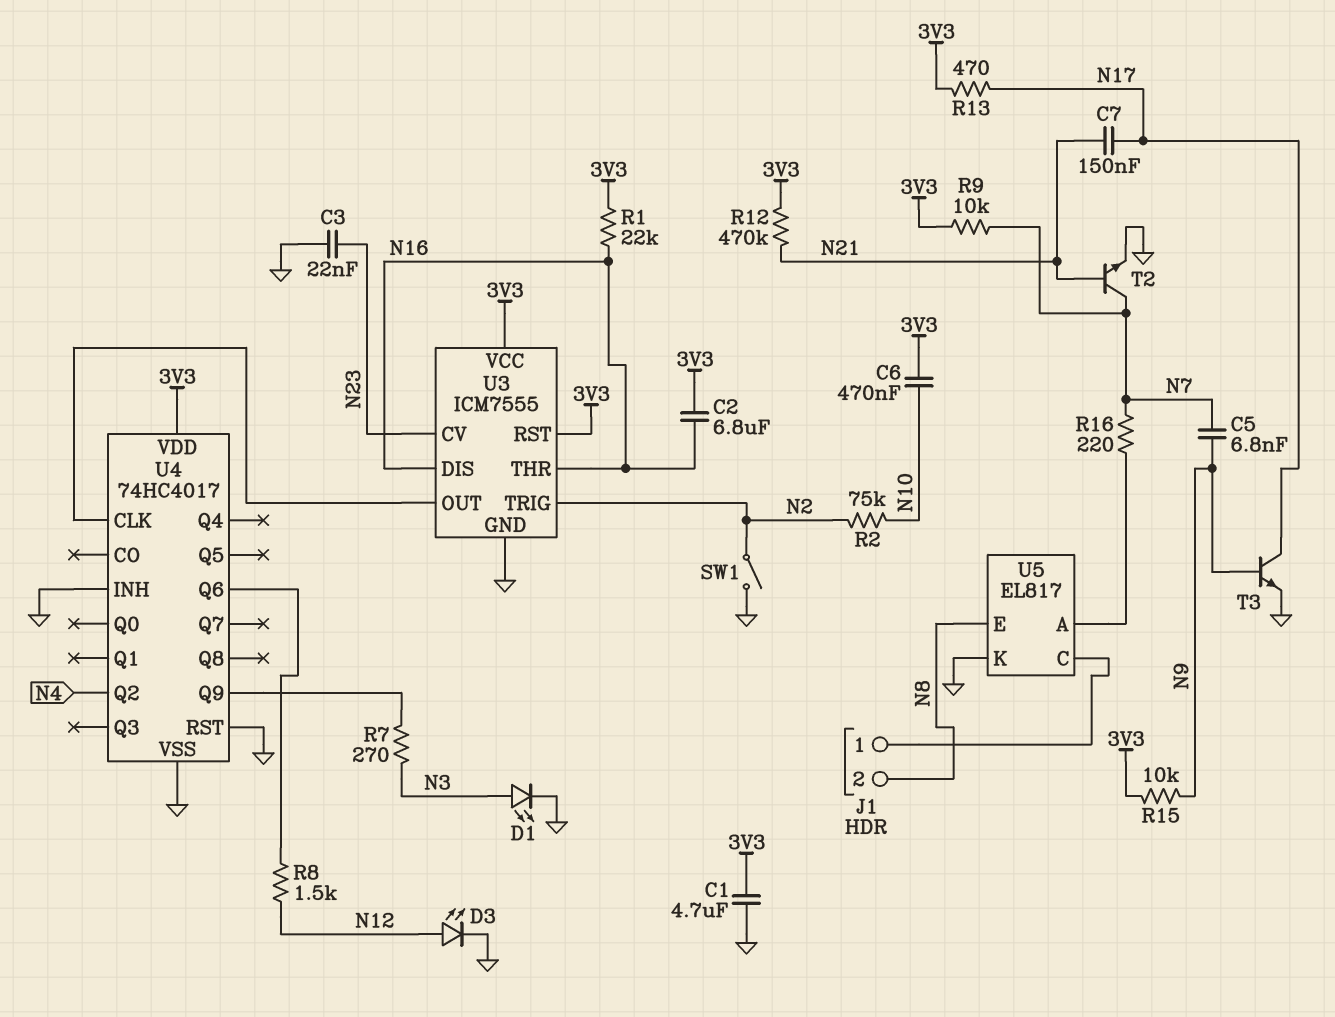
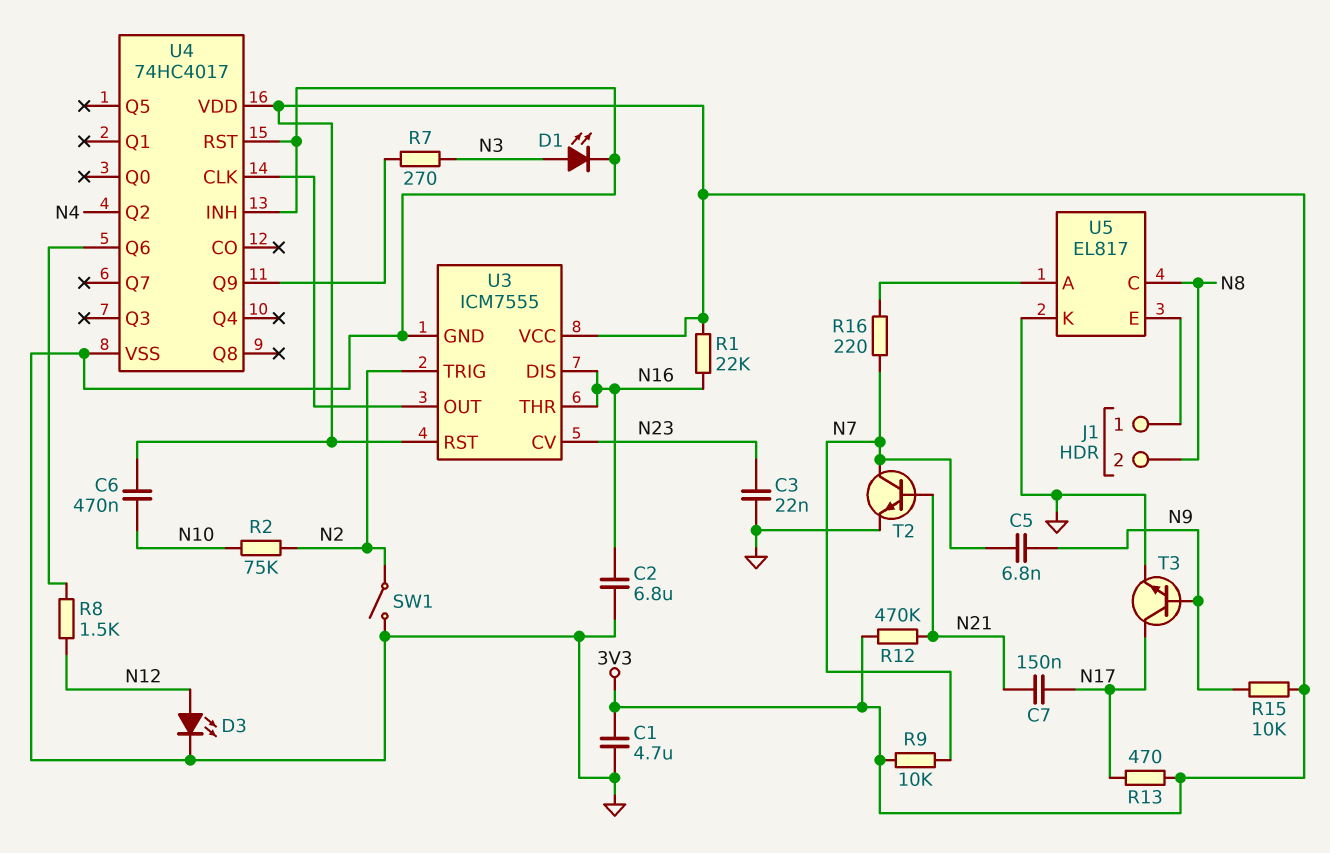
C2: 6.8uF (3V3, N16) -> 6.8uF (GND, N16)
U5 pin C: J1/1 -> N8
U5 pin E: N8 -> J1/1

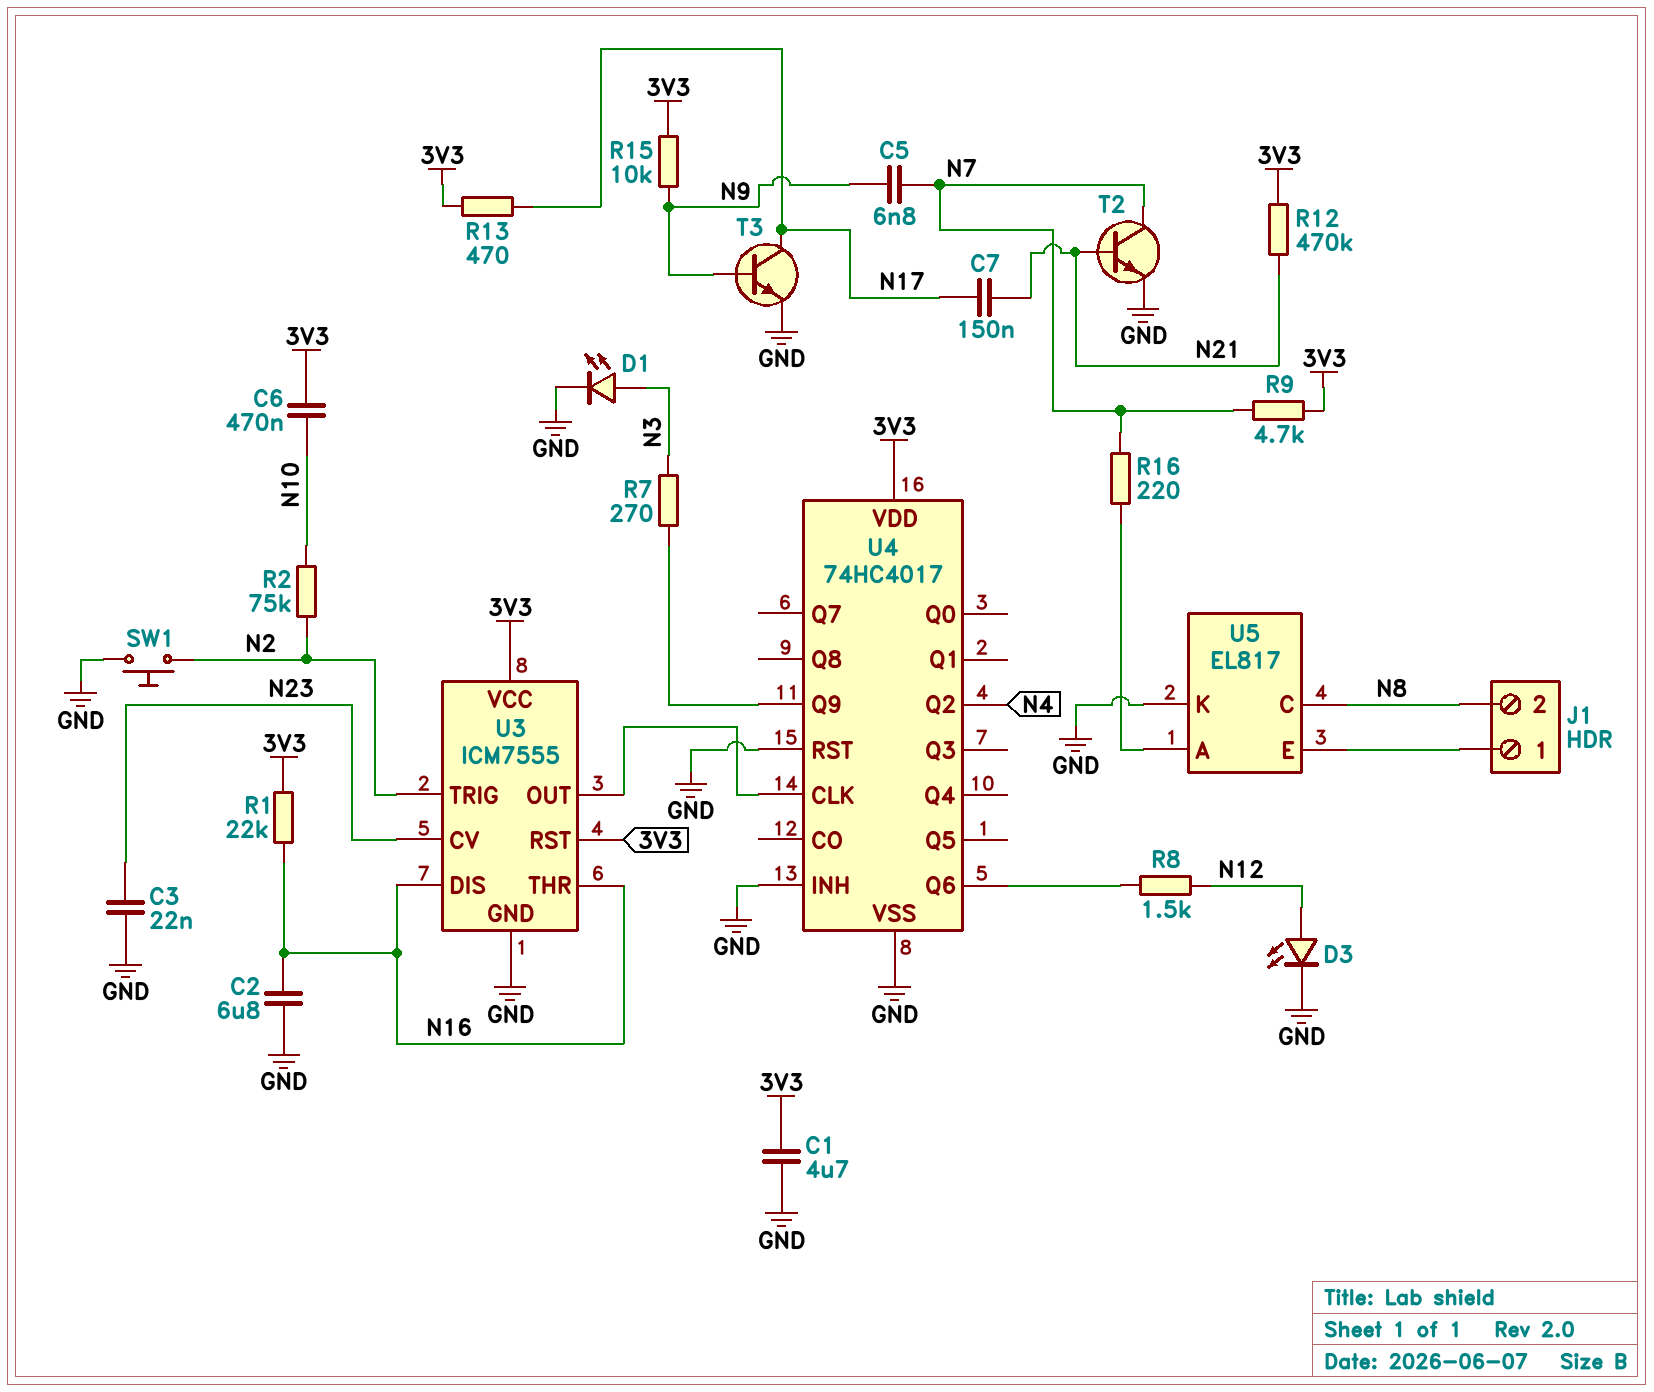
R9: 10k (3V3, N7) -> 4.7k (3V3, N7)
SW1: switch (GND, N2) -> button (GND, N2)

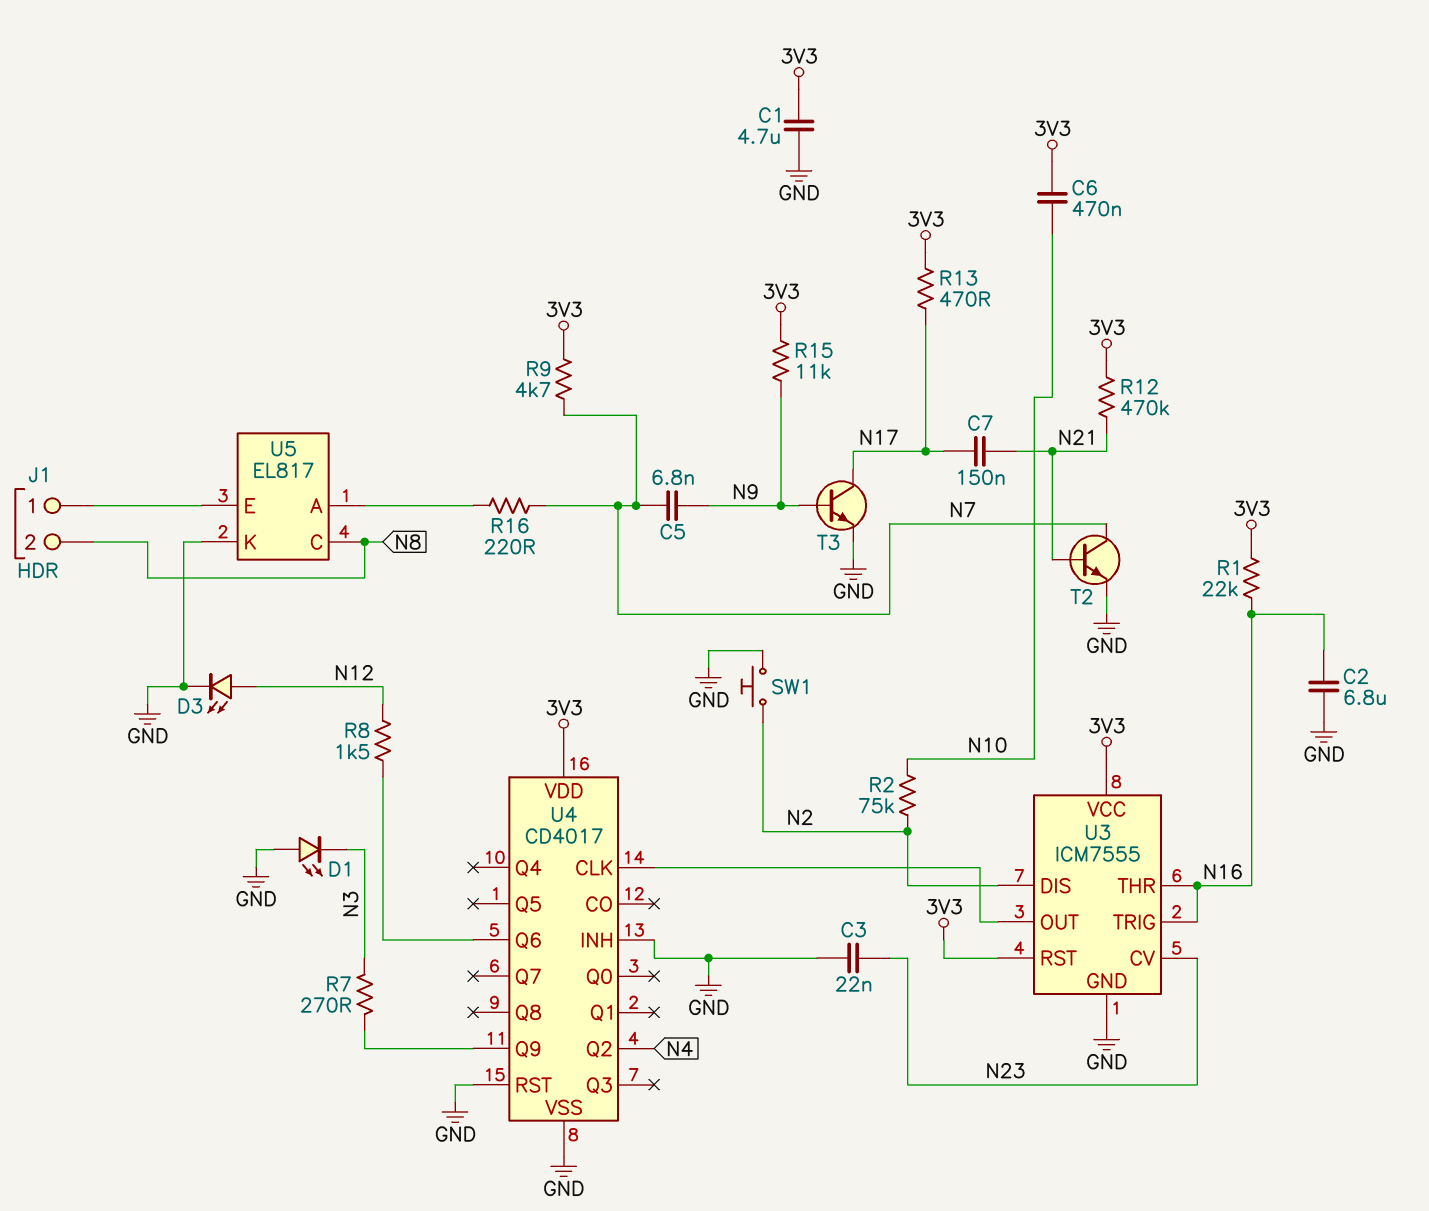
D1: LED (A N3, K GND) -> LED (A GND, K N3)
R15: 10k (3V3, N9) -> 11k (3V3, N9)
U3 pin DIS: N16 -> N2
U3 pin TRIG: N2 -> N16
U4: 74HC4017 -> CD4017

